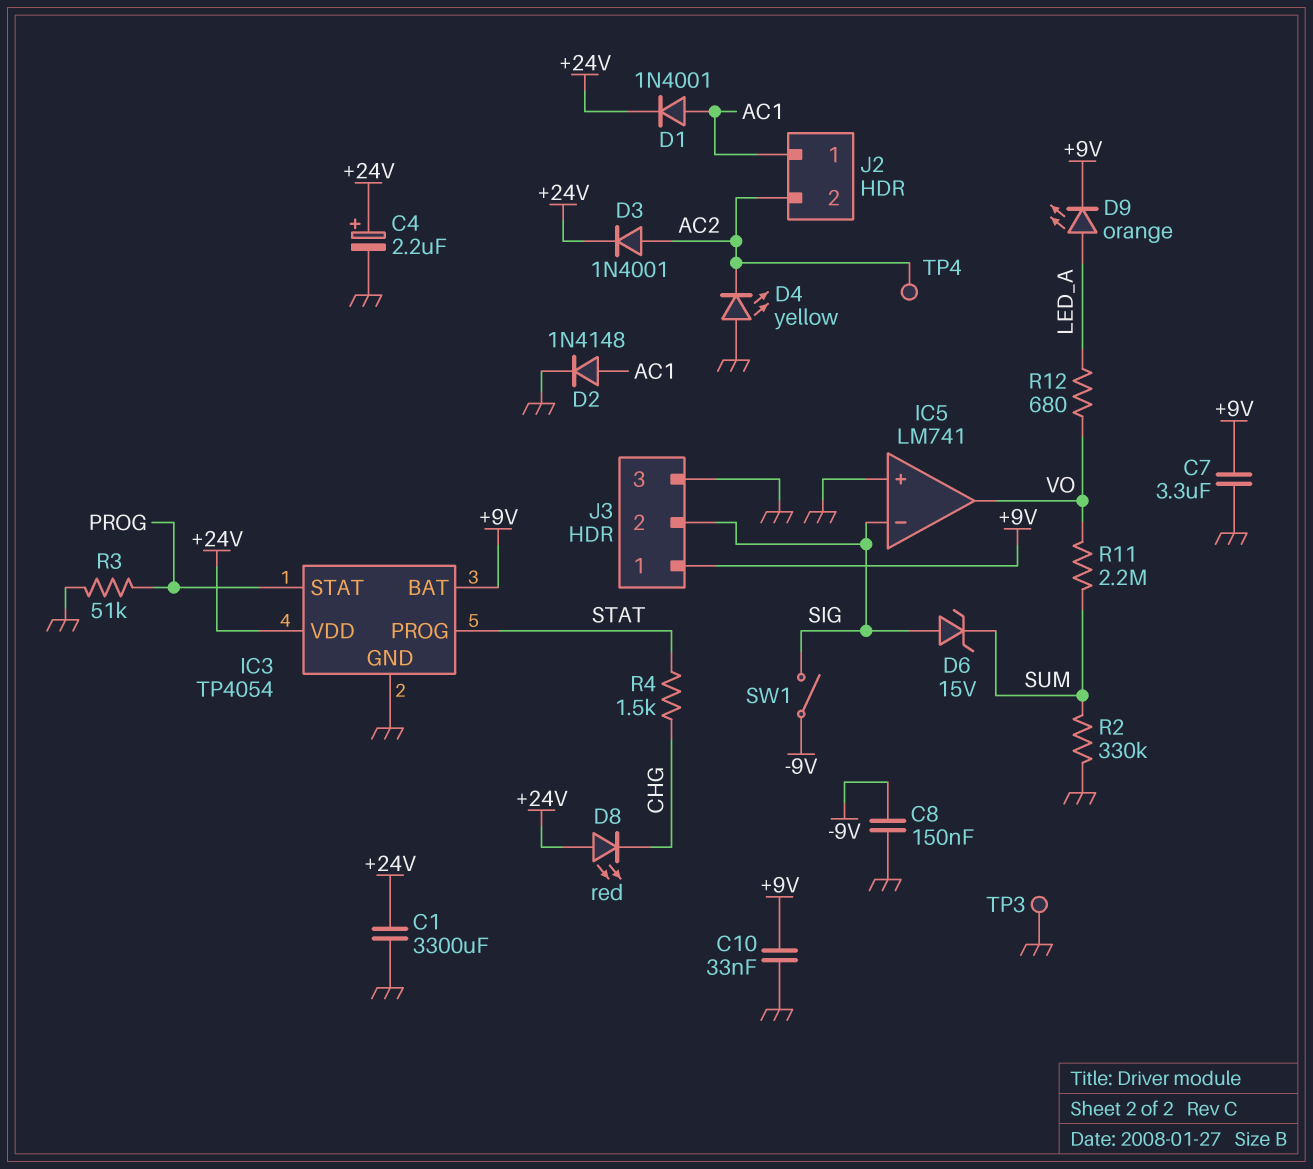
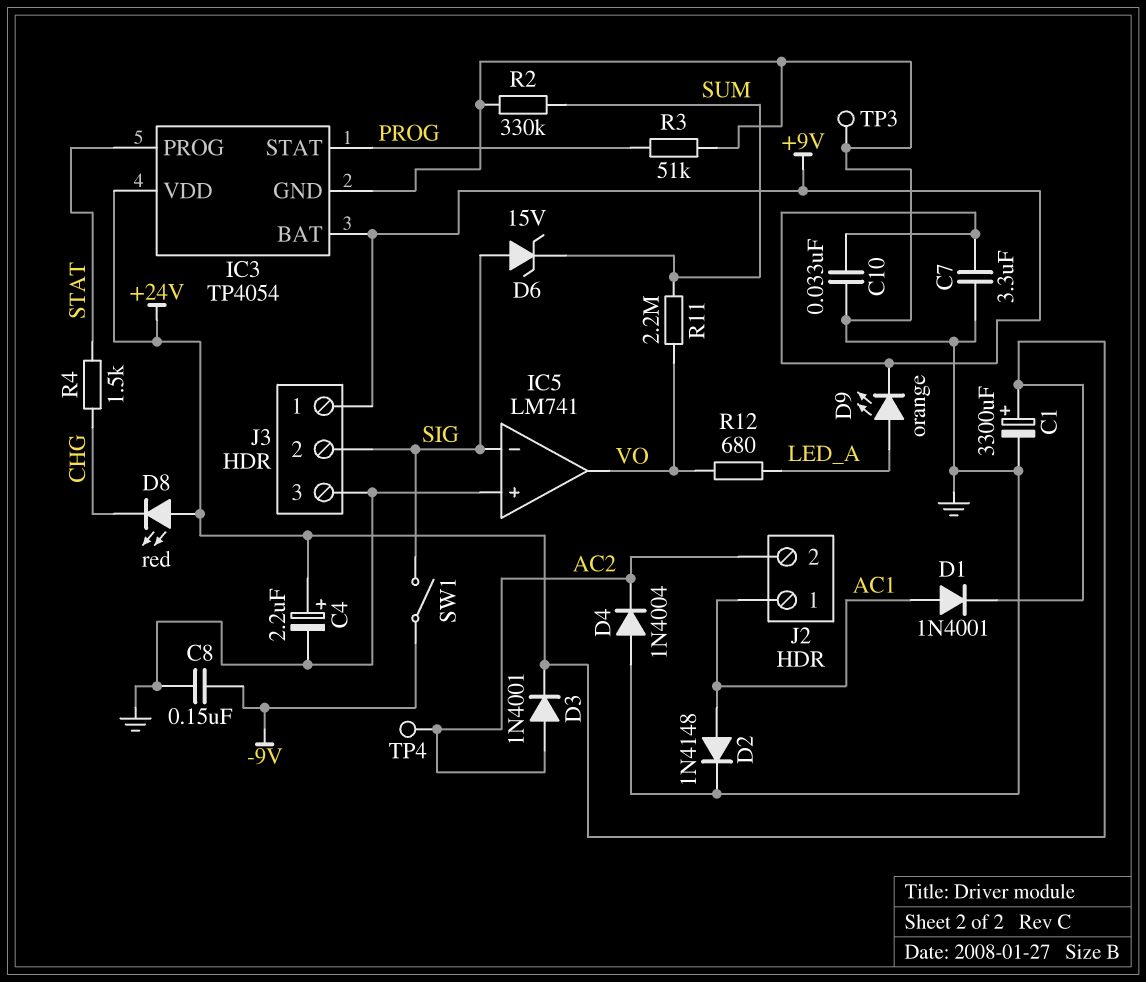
C1: 3300uF (+24V, GND) -> 3300uF (plus +24V, minus GND)
D4: LED yellow (A GND, K AC2) -> diode 1N4004 (A GND, K AC2)

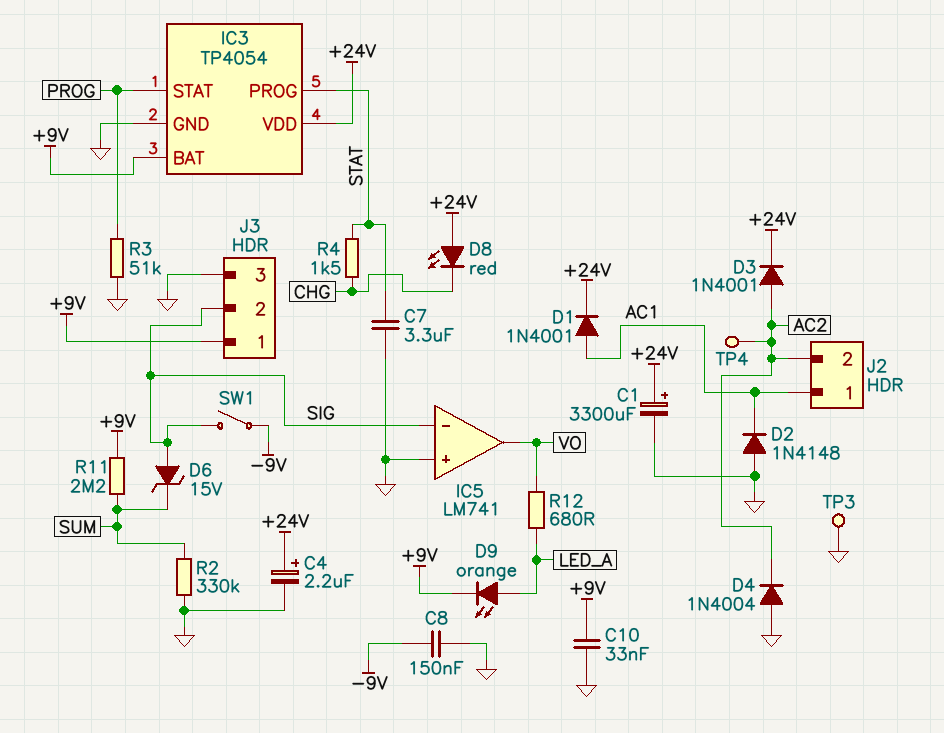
C7: 3.3uF (+9V, GND) -> 3.3uF (GND, STAT)
D2: diode 1N4148 (A AC1, K GND) -> diode 1N4148 (A GND, K AC1)
R11: 2.2M (SUM, VO) -> 2.2M (+9V, SUM)

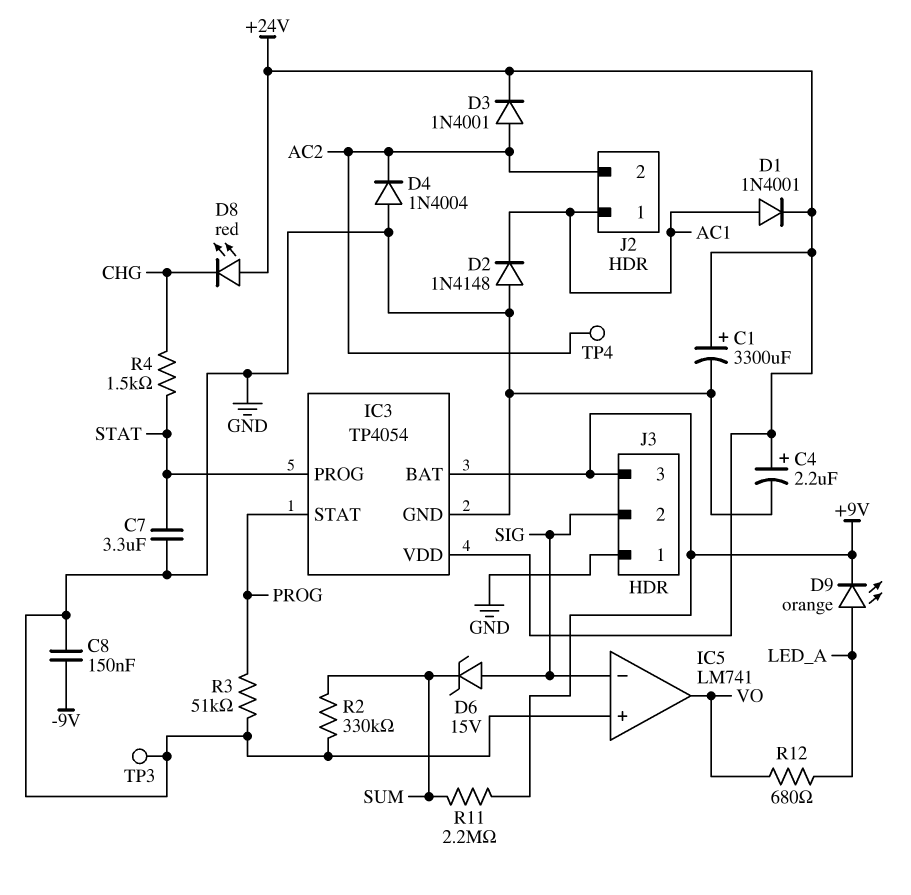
C10: 33nF (+9V, GND) -> none
J3 pin 1: +9V -> GND
J3 pin 3: GND -> +9V
SW1: switch (-9V, SIG) -> none

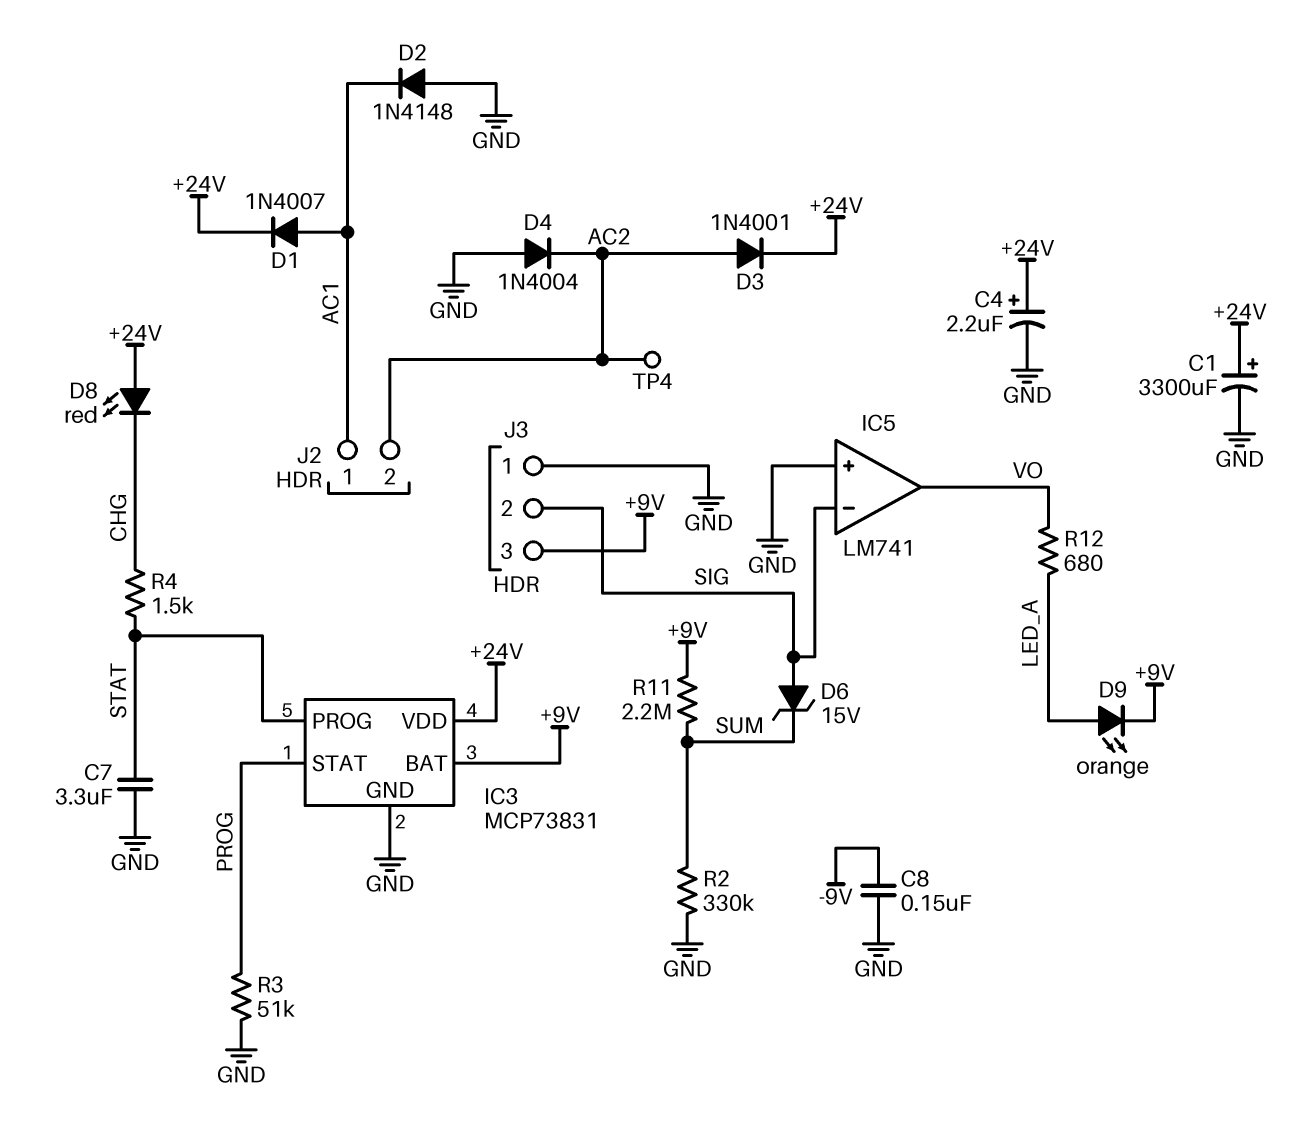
D1: diode 1N4001 (A AC1, K +24V) -> diode 1N4007 (A AC1, K +24V)
IC3: TP4054 -> MCP73831
TP3: test point (GND) -> none

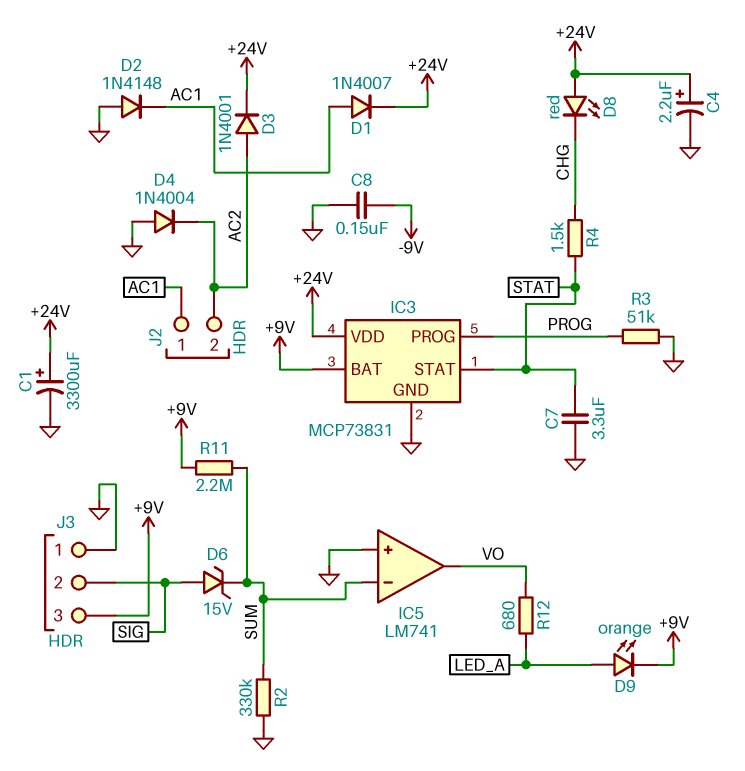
IC3 pin PROG: STAT -> PROG
IC3 pin STAT: PROG -> STAT
IC5 pin in-: SIG -> SUM
TP4: test point (AC2) -> none

